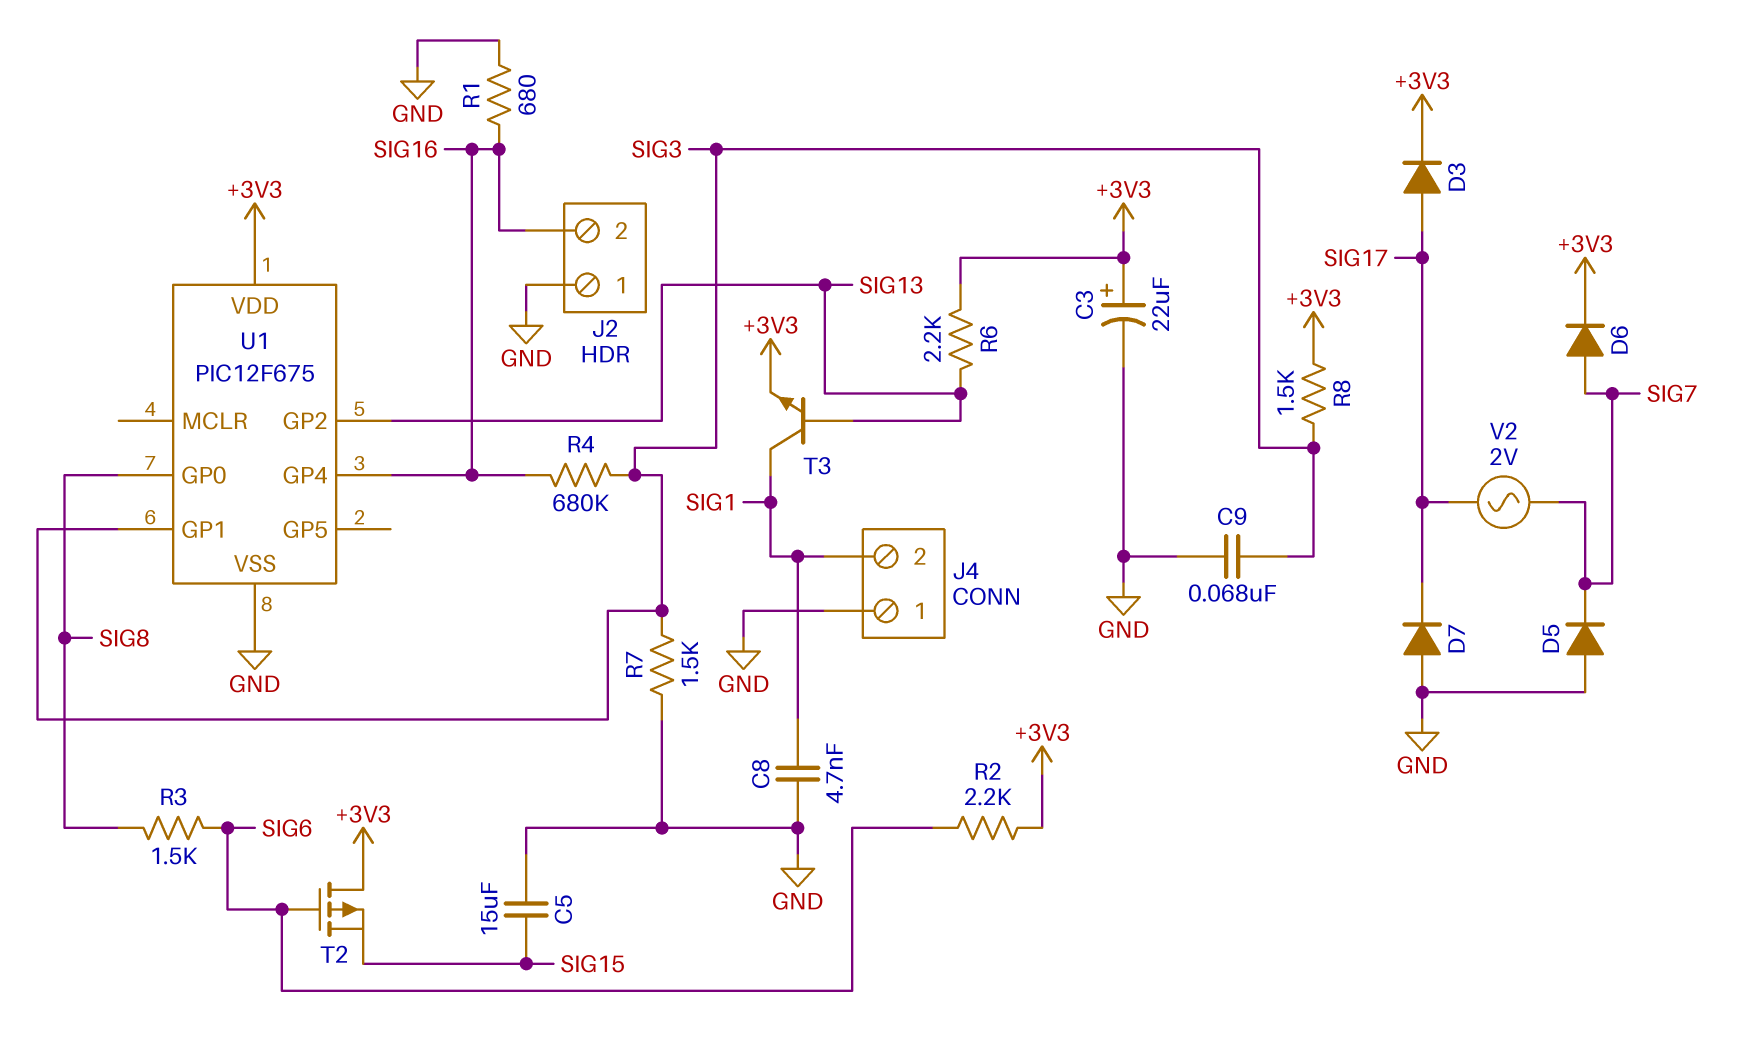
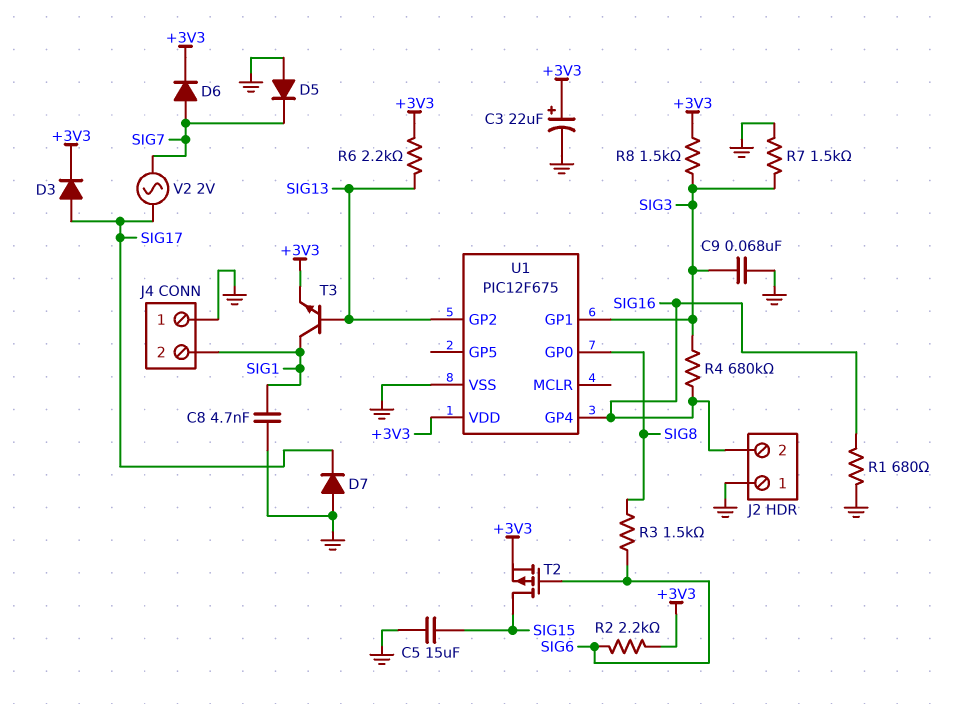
T2: PMOS (G SIG6, D +3V3, S SIG15) -> PMOS (G SIG6, D SIG15, S +3V3)

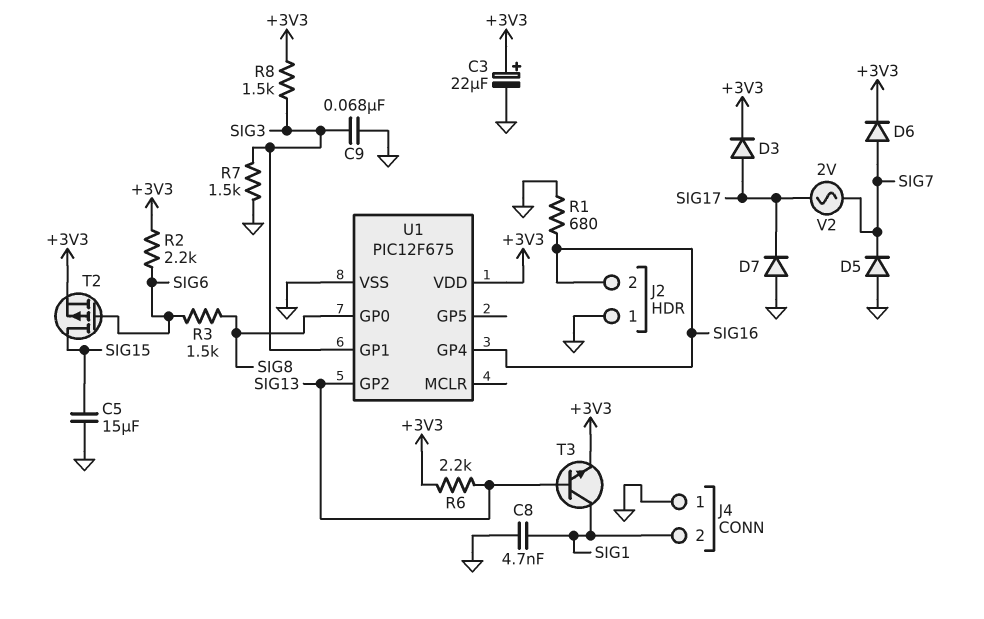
R4: 680k (SIG3, SIG16) -> none

